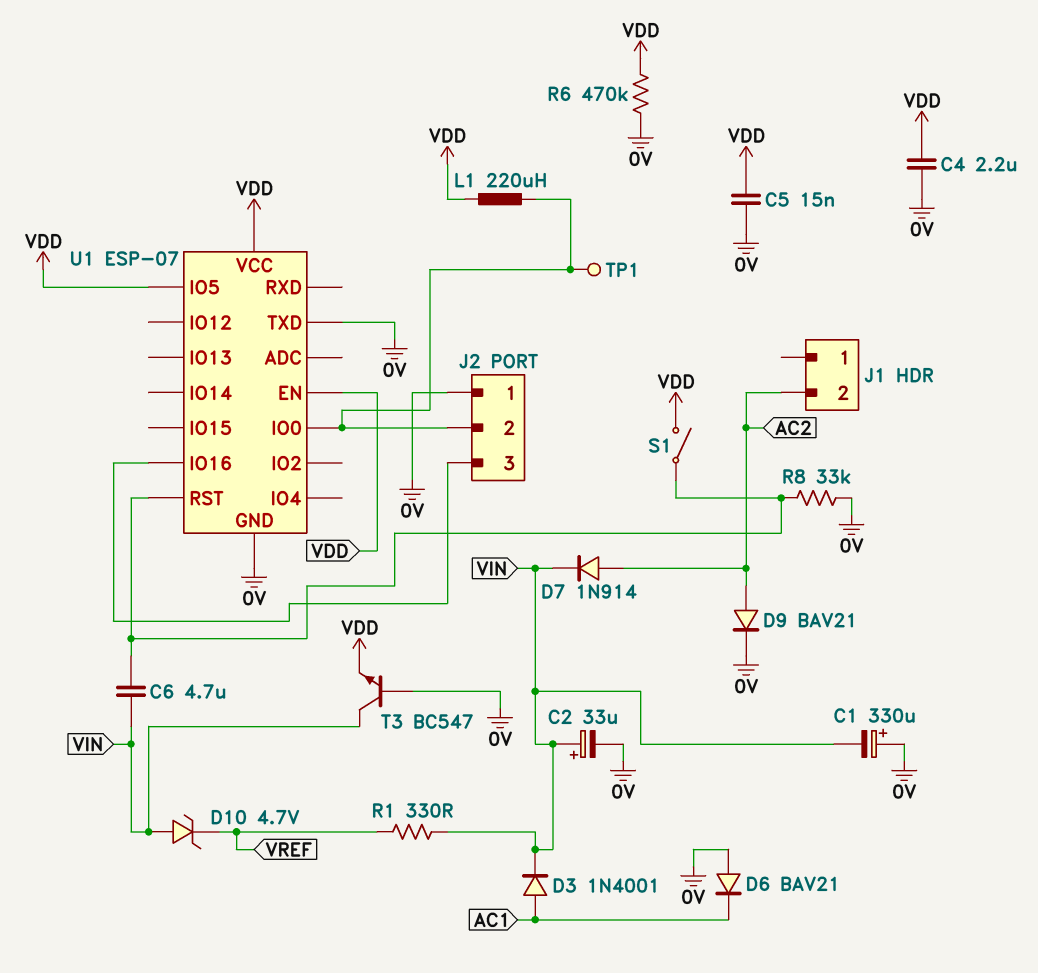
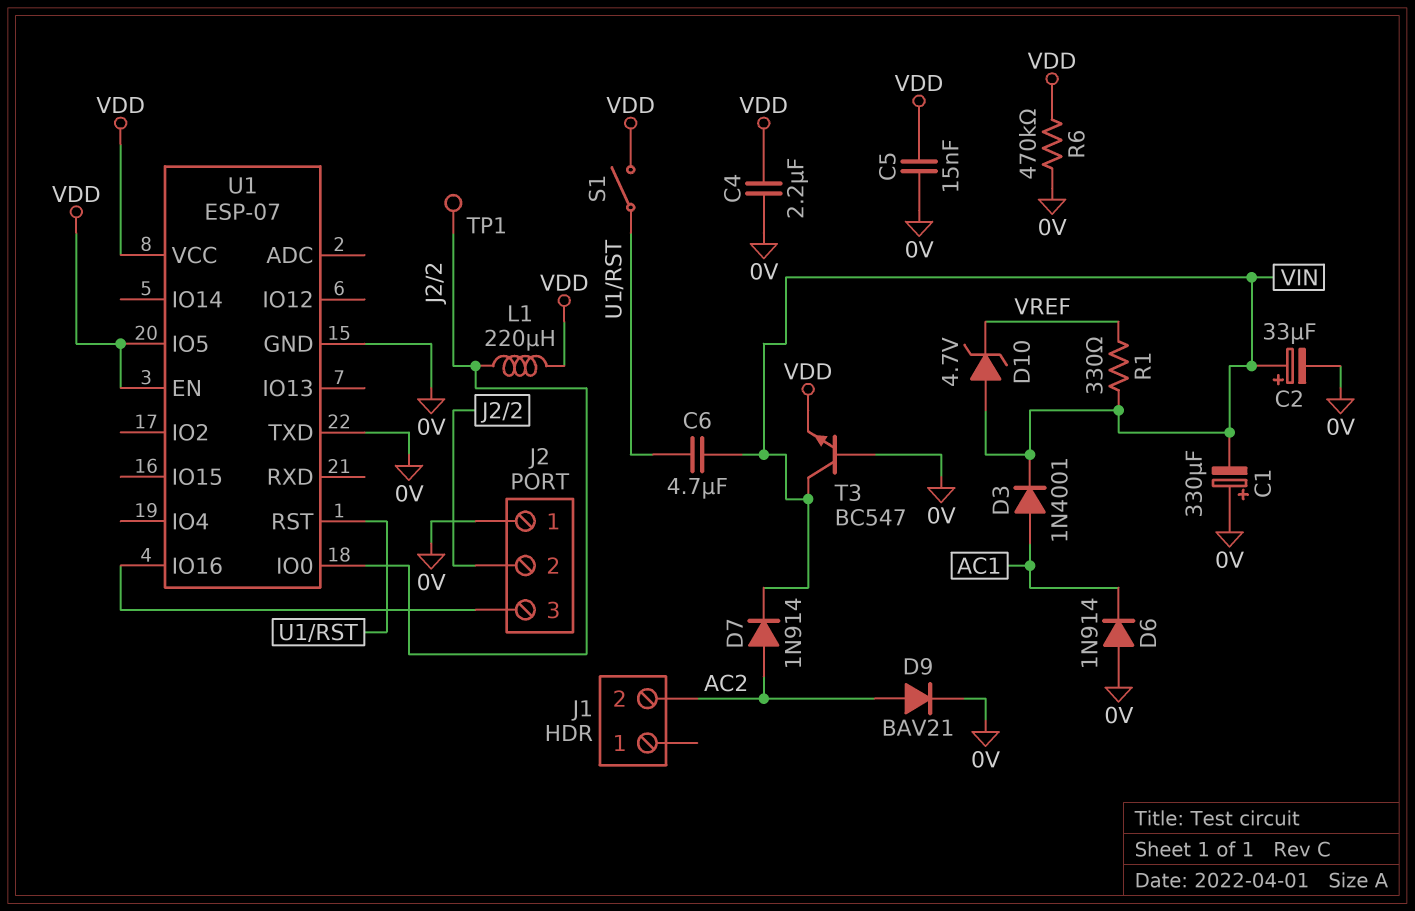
D6: diode BAV21 (A 0V, K AC1) -> diode 1N914 (A 0V, K AC1)
R8: 33k (0V, U1/RST) -> none

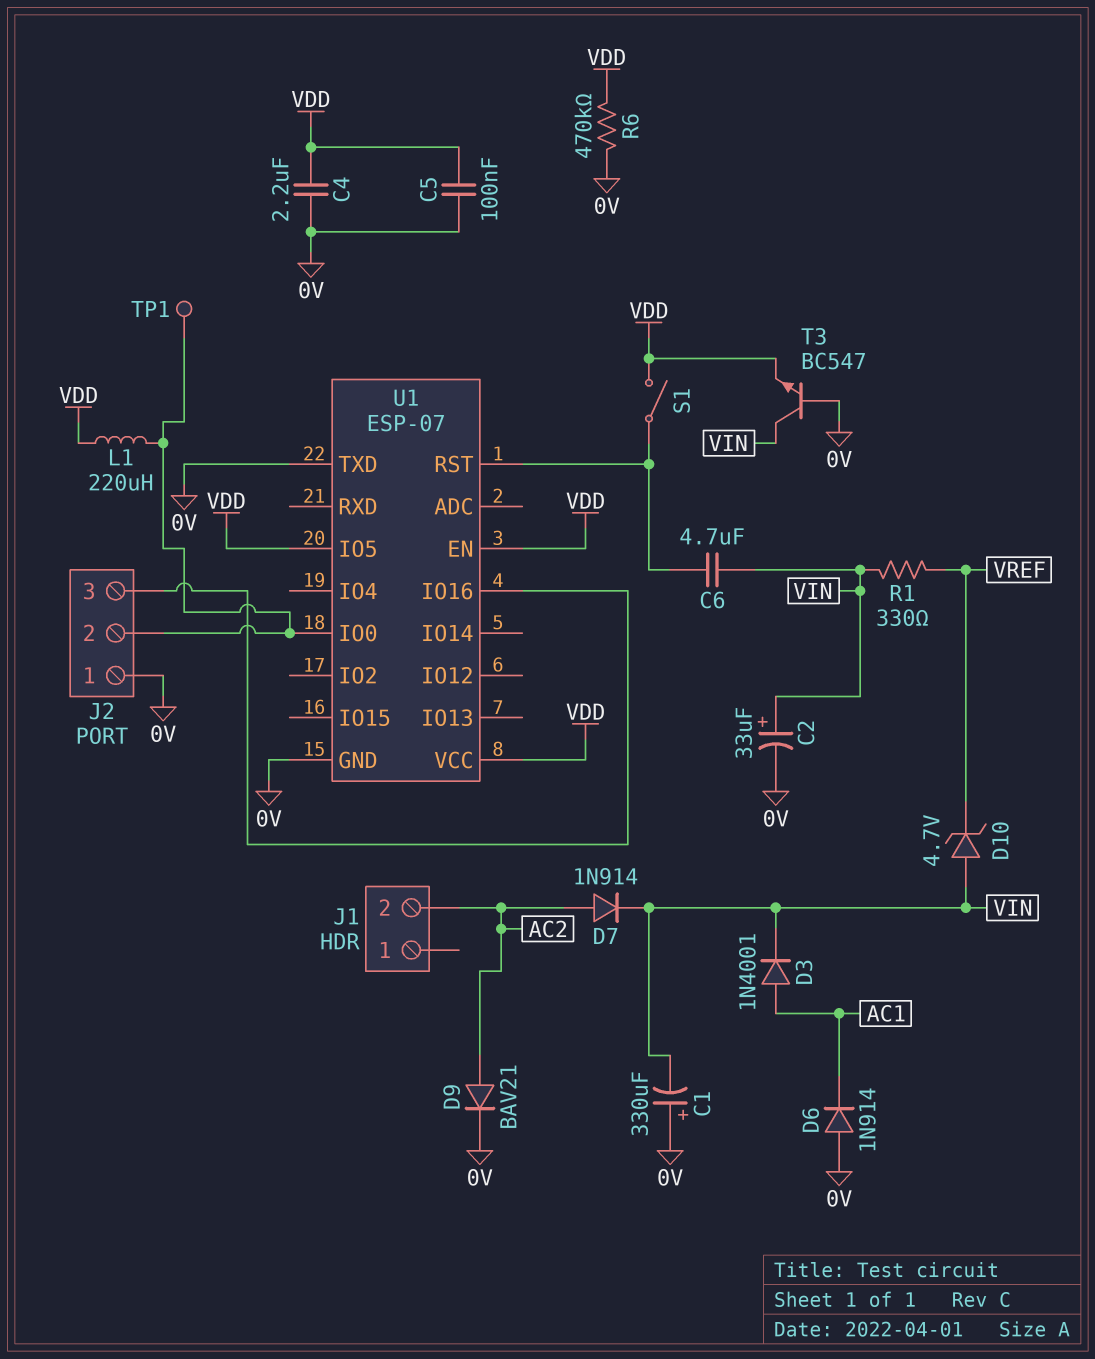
C5: 15nF (0V, VDD) -> 100nF (0V, VDD)

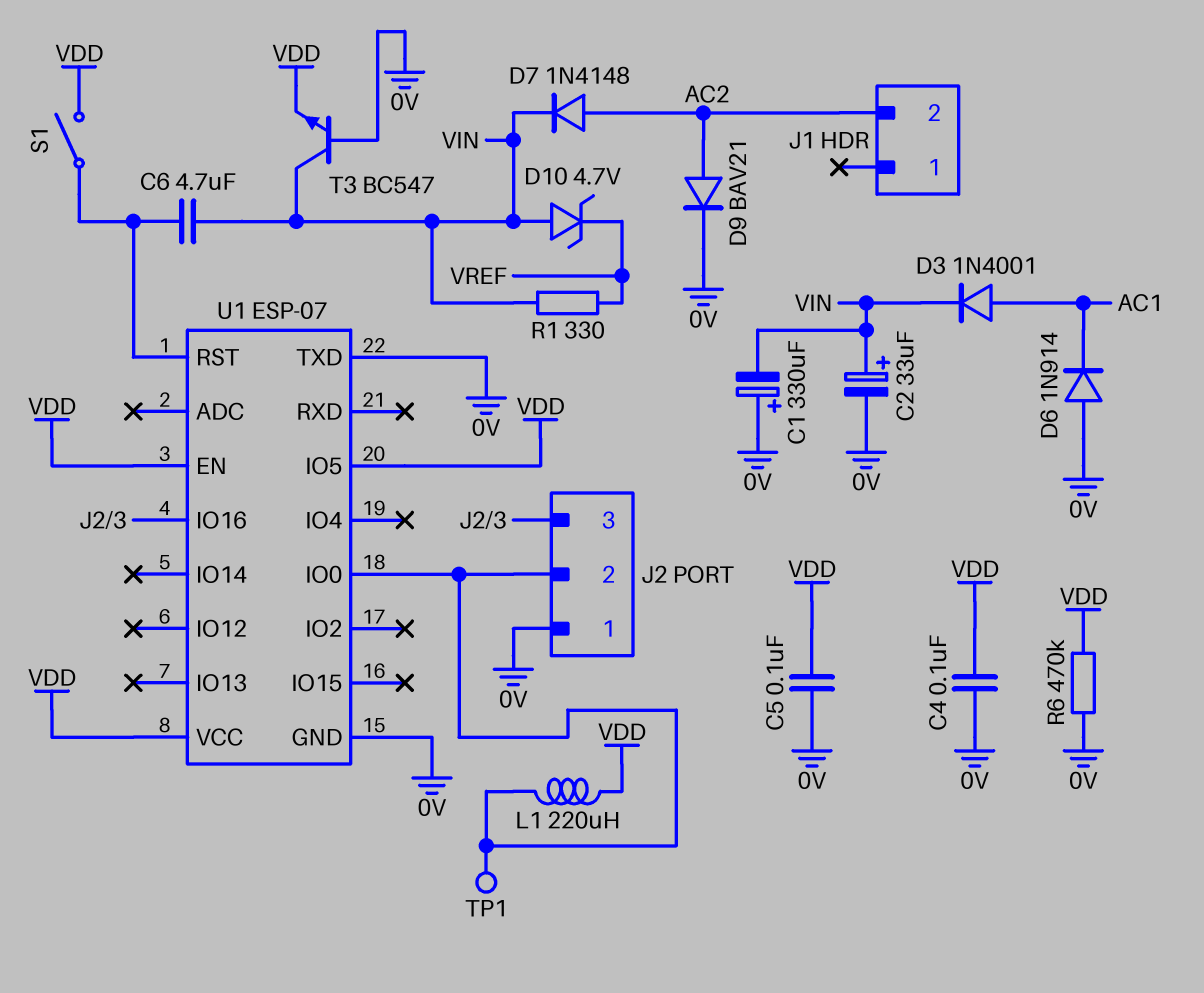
C4: 2.2uF (0V, VDD) -> 100nF (0V, VDD)
D7: diode 1N914 (A AC2, K VIN) -> diode 1N4148 (A AC2, K VIN)

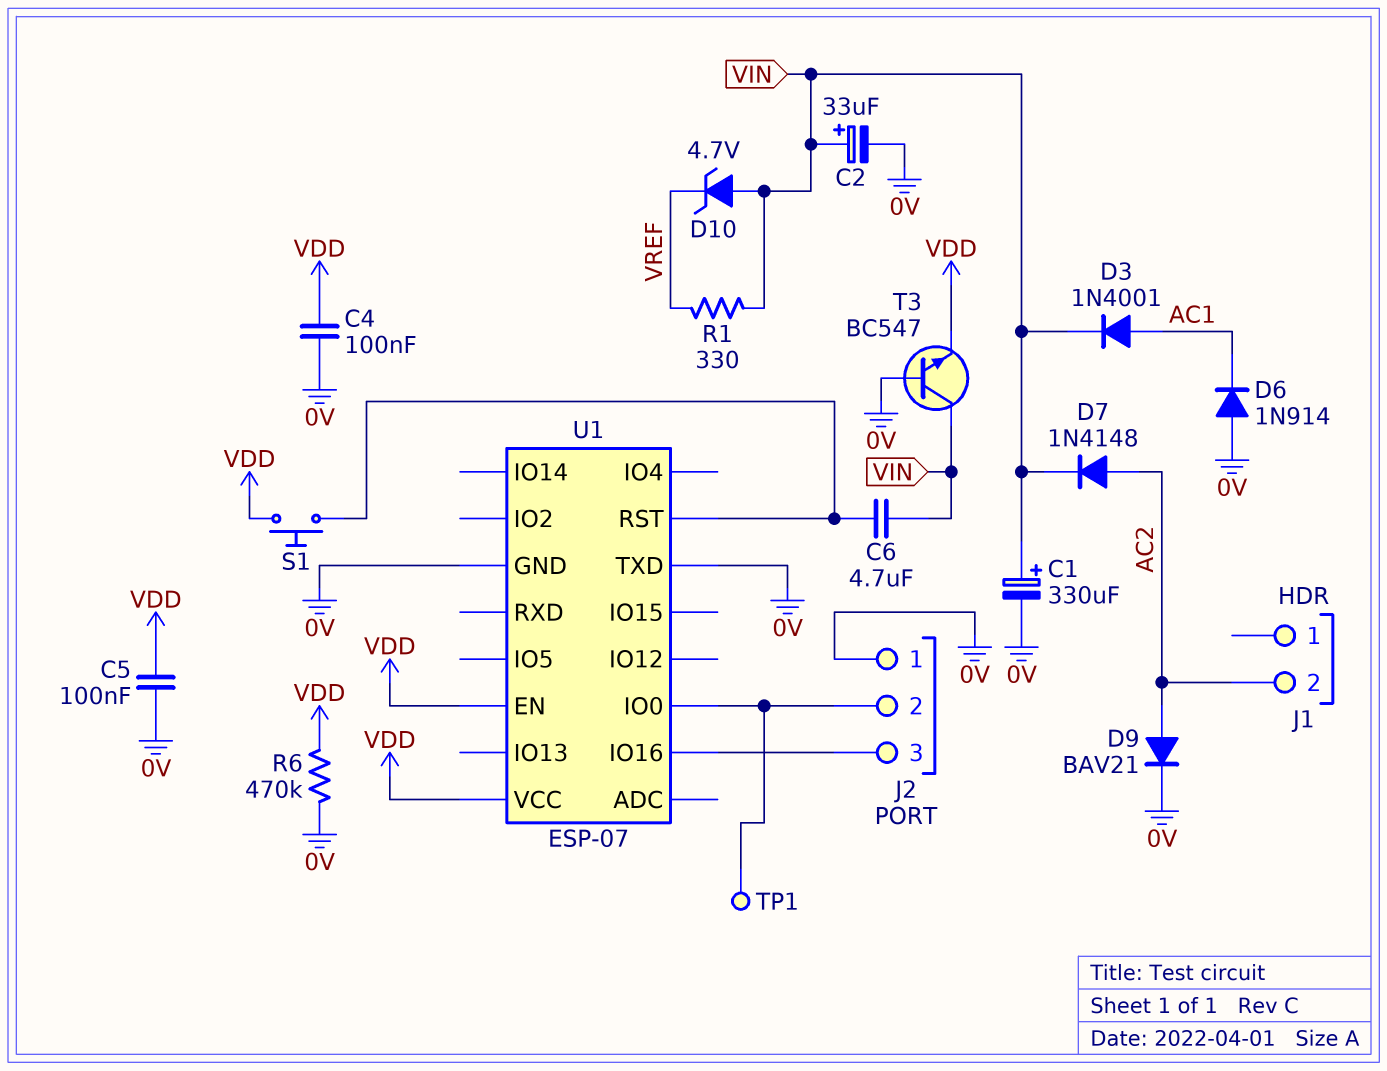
C1: 330uF (plus 0V, minus VIN) -> 330uF (plus VIN, minus 0V)
L1: 220uH (J2/2, VDD) -> none
S1: switch (U1/RST, VDD) -> button (U1/RST, VDD)
U1 pin IO5: VDD -> none

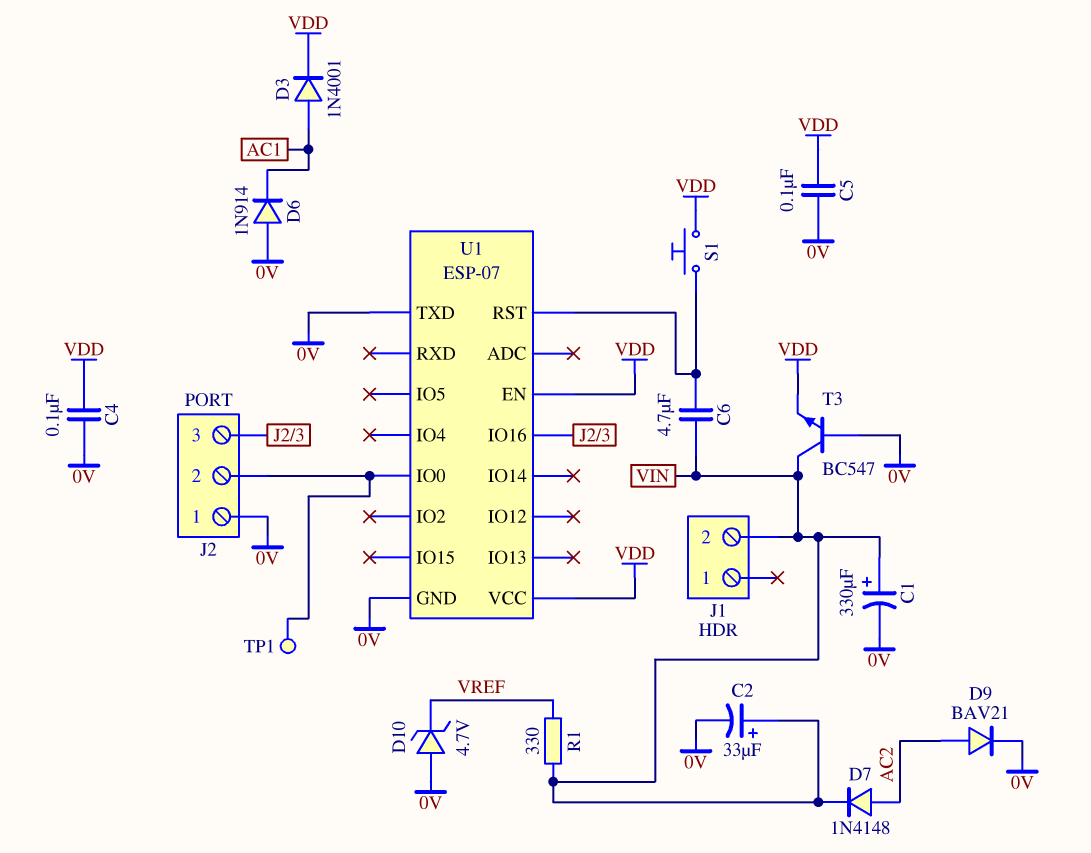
D3: diode 1N4001 (A AC1, K VIN) -> diode 1N4001 (A AC1, K VDD)
D10: zener 4.7V (A VIN, K VREF) -> zener 4.7V (A 0V, K VREF)
J1 pin 2: AC2 -> VIN
R6: 470k (0V, VDD) -> none

